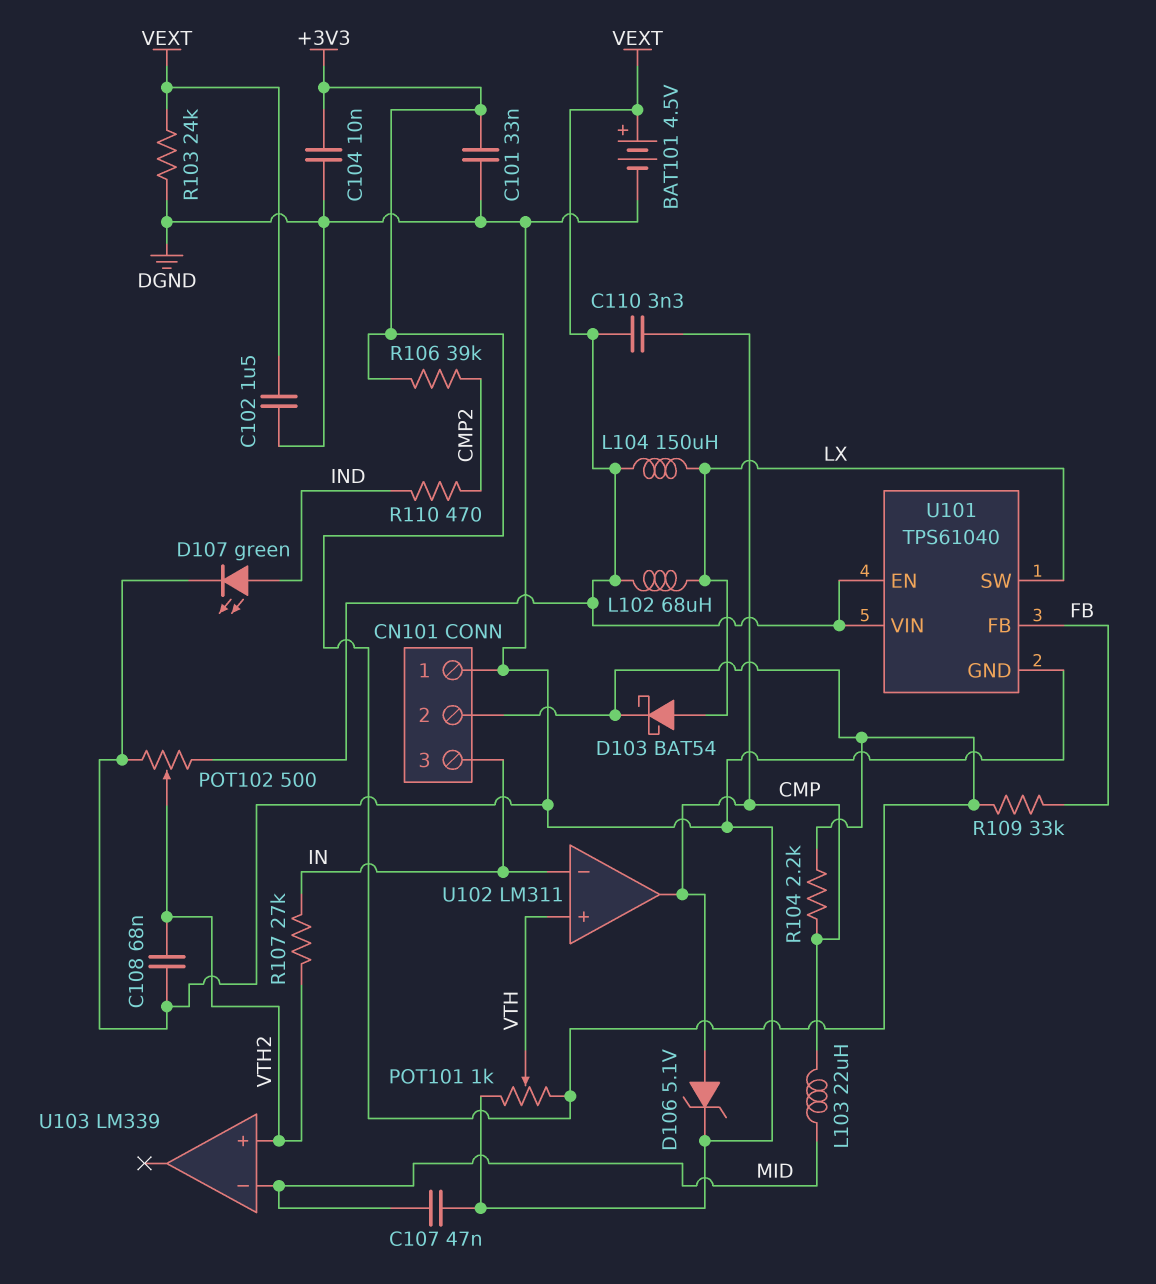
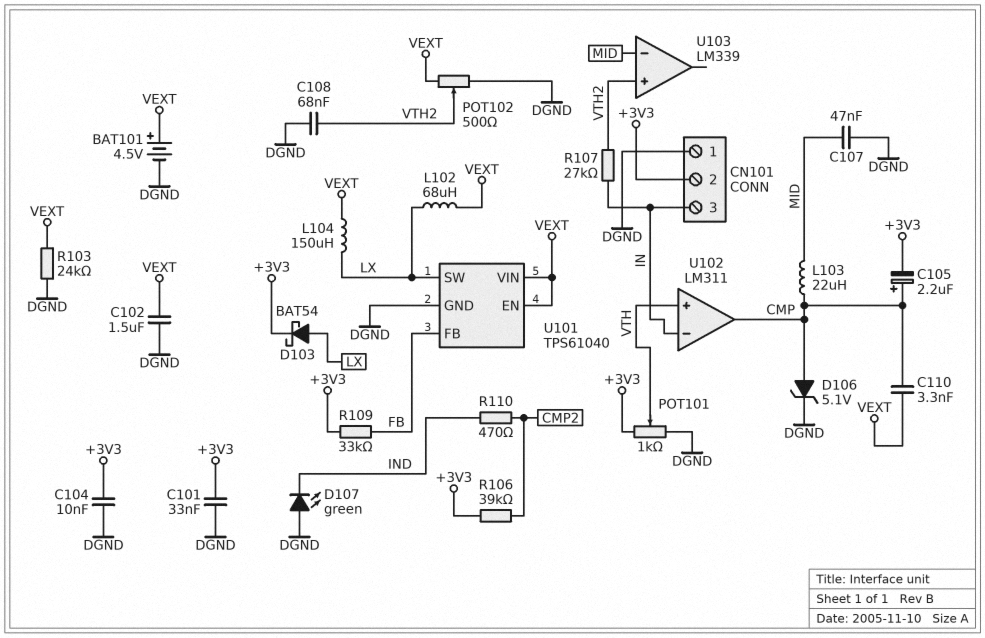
C105: none -> 2.2uF (plus CMP, minus +3V3)
D107: LED green (A IND, K DGND) -> LED green (A DGND, K IND)
R104: 2.2k (+3V3, CMP) -> none

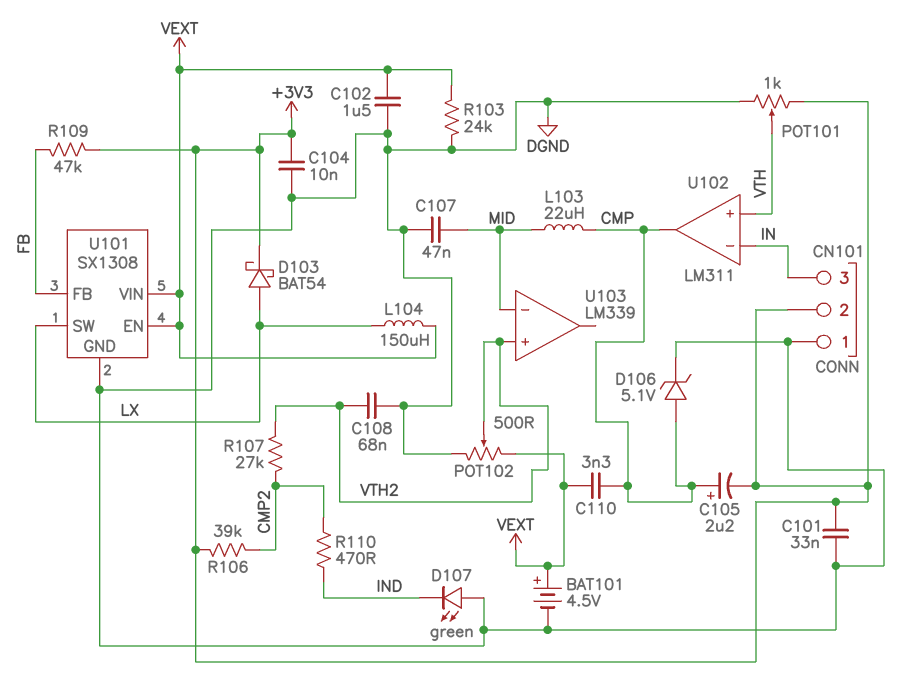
L102: 68uH (LX, VEXT) -> none
R107: 27k (IN, VTH2) -> 27k (CMP2, VTH2)
R109: 33k (+3V3, FB) -> 47k (+3V3, FB)
U101: TPS61040 -> SX1308

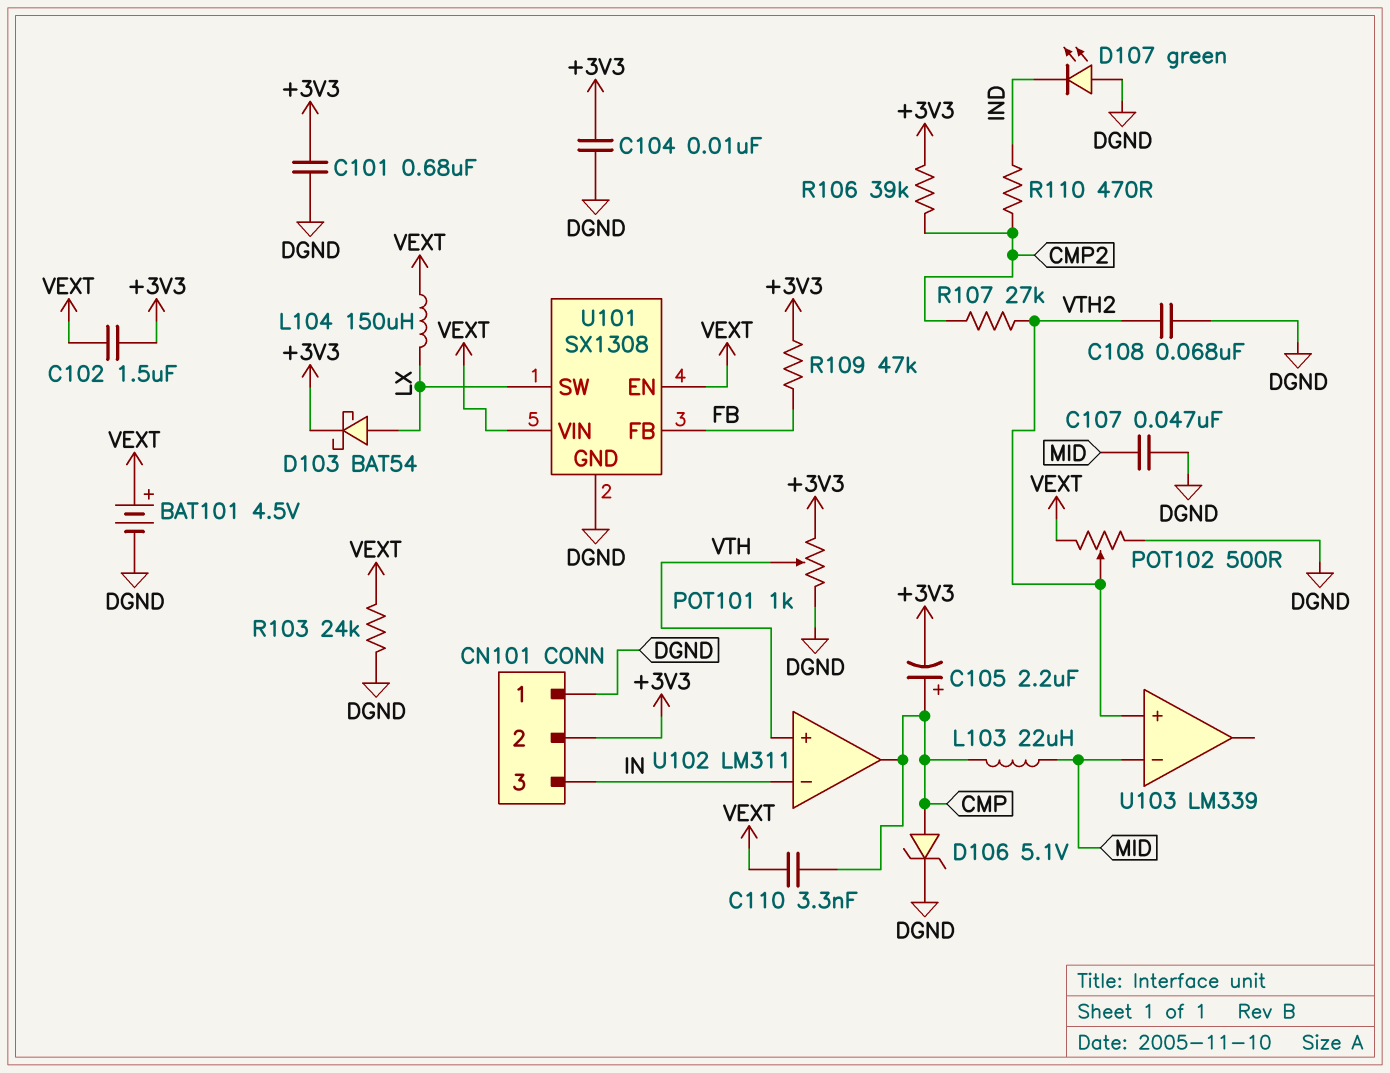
C101: 33nF (+3V3, DGND) -> 680nF (+3V3, DGND)
C102: 1.5uF (DGND, VEXT) -> 1.5uF (+3V3, VEXT)

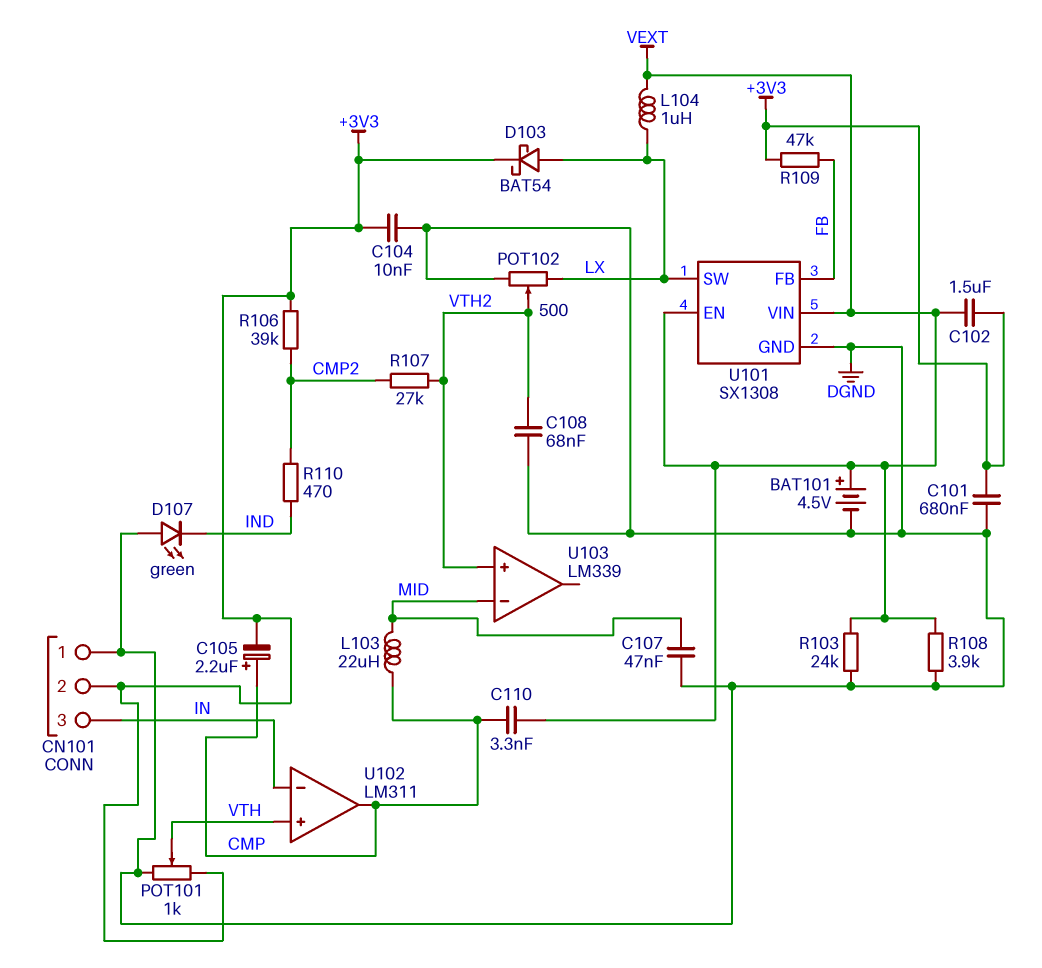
D106: zener 5.1V (A CMP, K DGND) -> none
L104: 150uH (LX, VEXT) -> 1uH (LX, VEXT)
POT102: 500 (DGND, VEXT, wiper VTH2) -> 500 (DGND, LX, wiper VTH2)
R108: none -> 3.9k (DGND, VEXT)

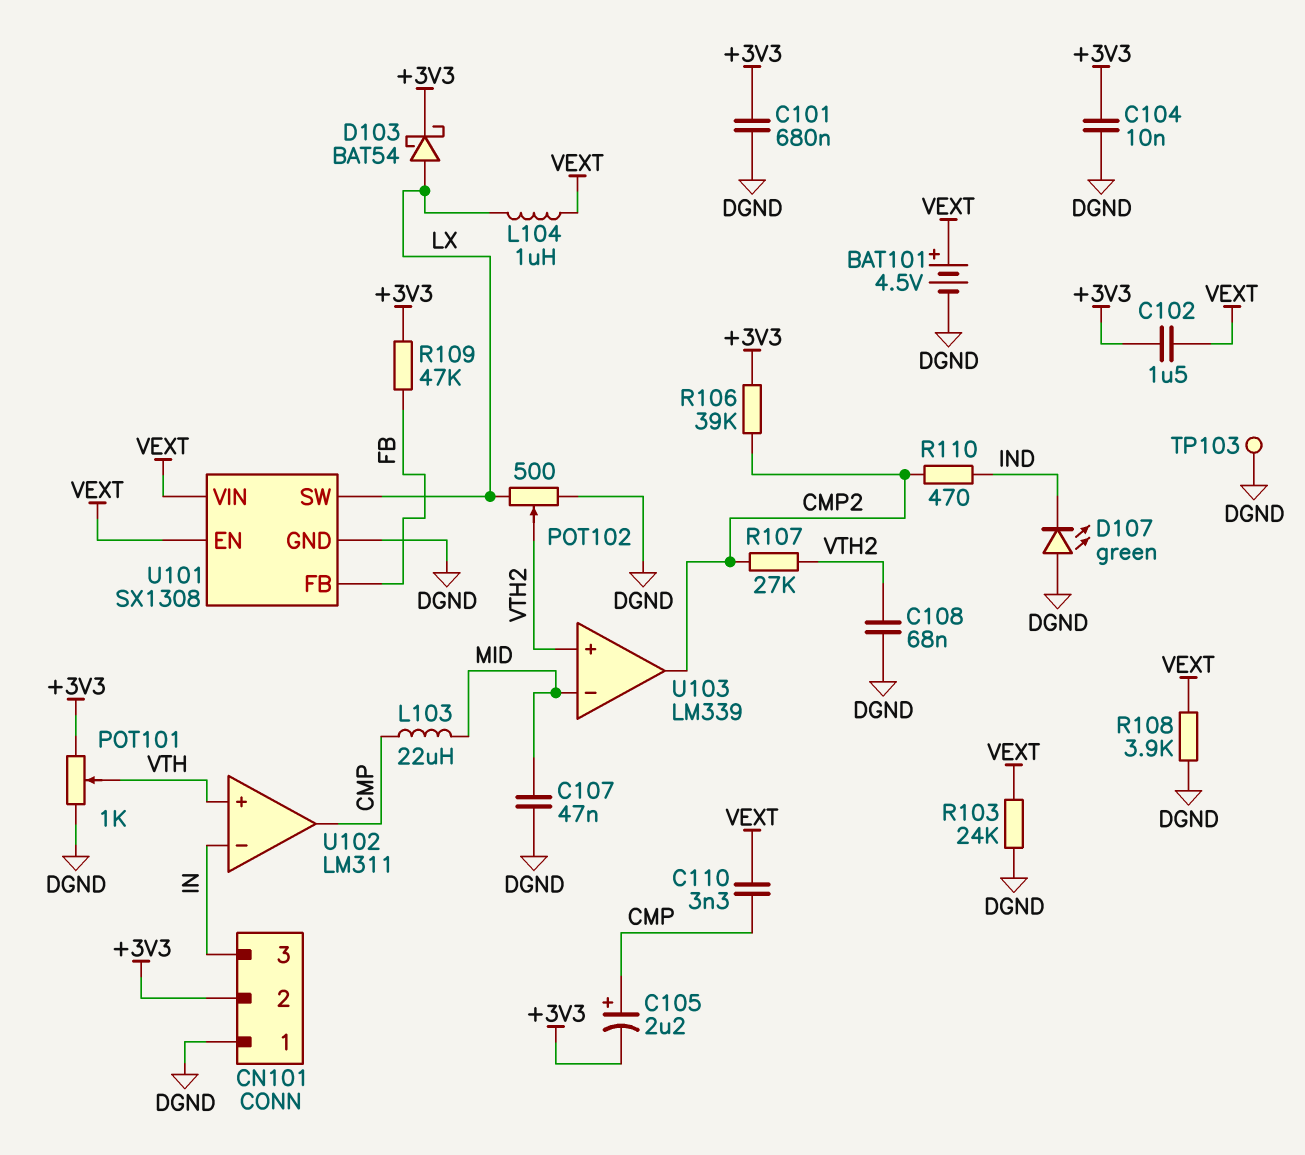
TP103: none -> test point (DGND)
U103 pin out: none -> CMP2

